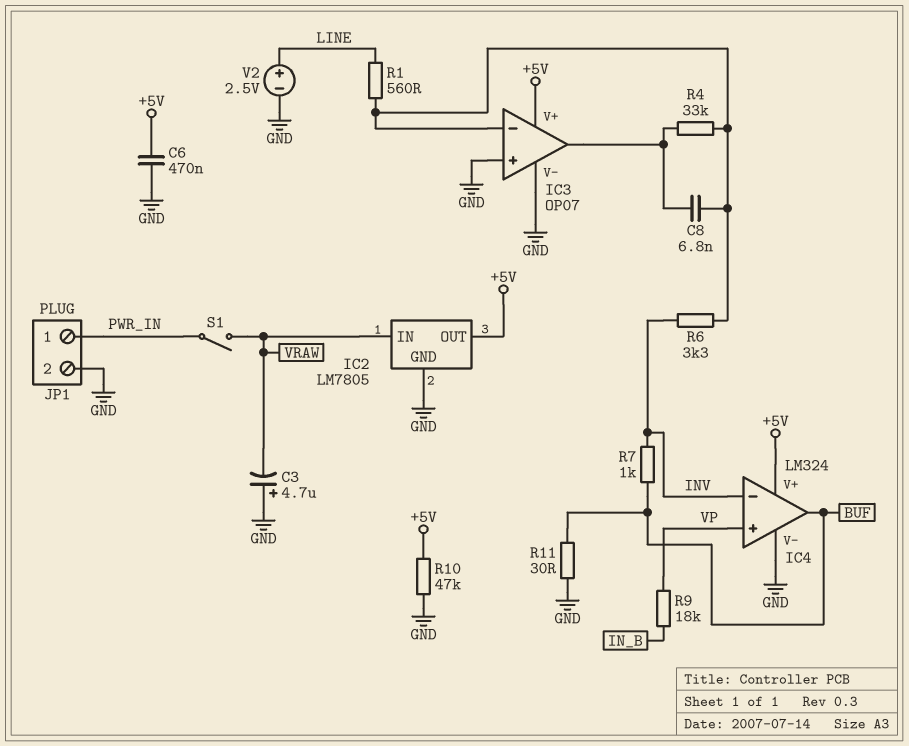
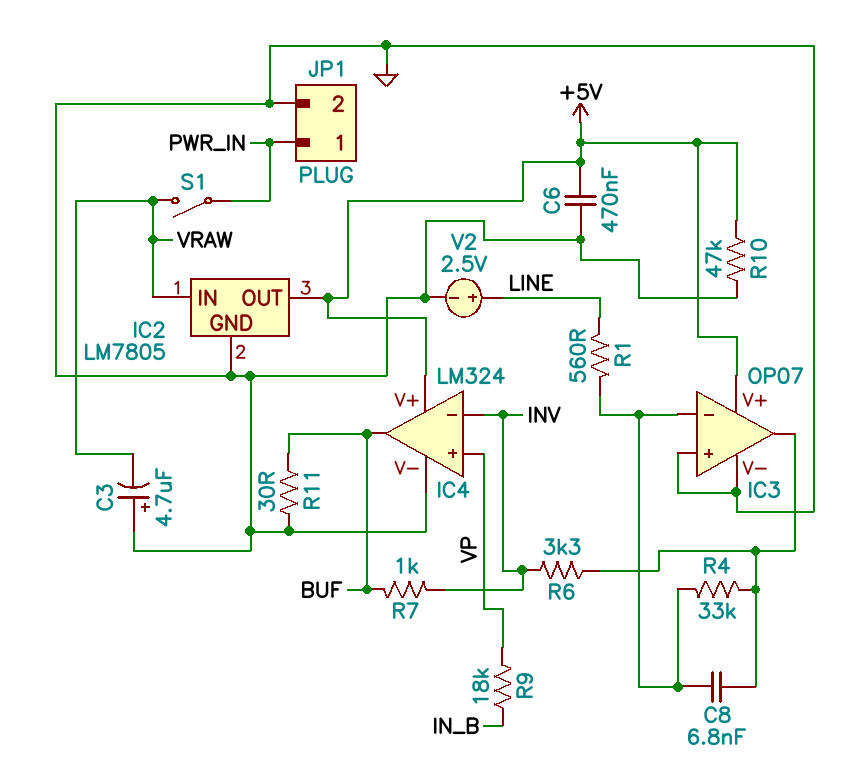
R6: 3.3k (IC3/in-, INV) -> 3.3k (IC3/out, INV)

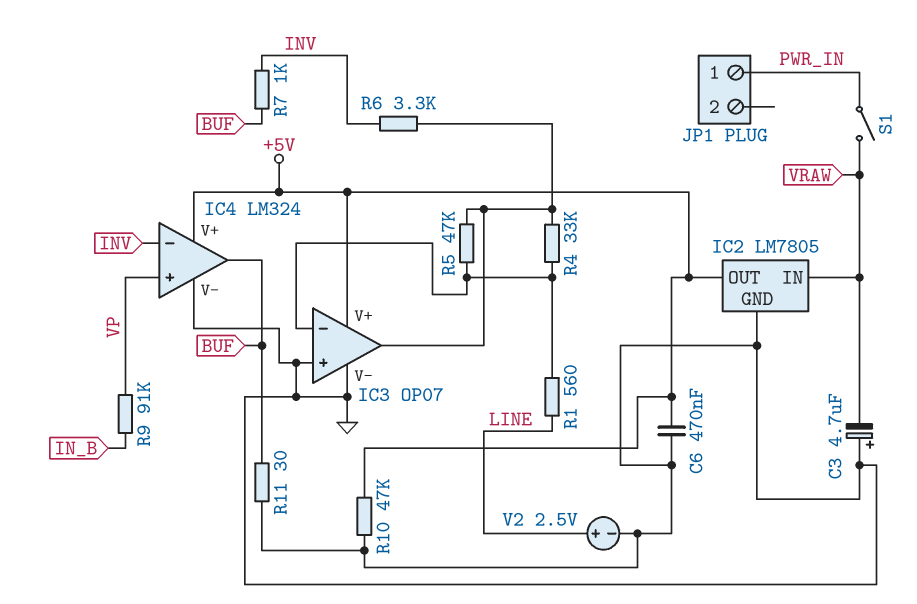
C8: 6.8nF (IC3/in-, IC3/out) -> none
JP1 pin 2: GND -> none
R5: none -> 47k (IC3/in-, IC3/out)
R9: 18k (IN_B, VP) -> 91k (IN_B, VP)

